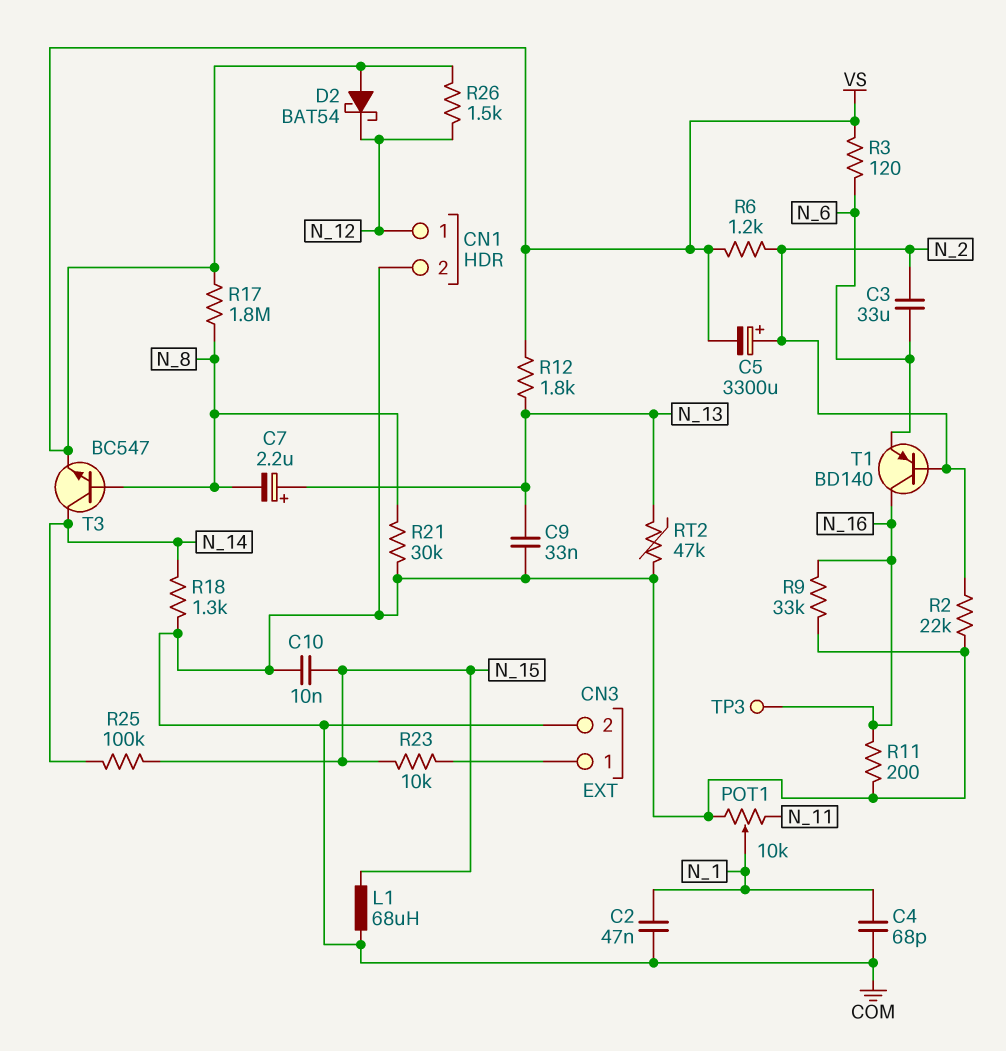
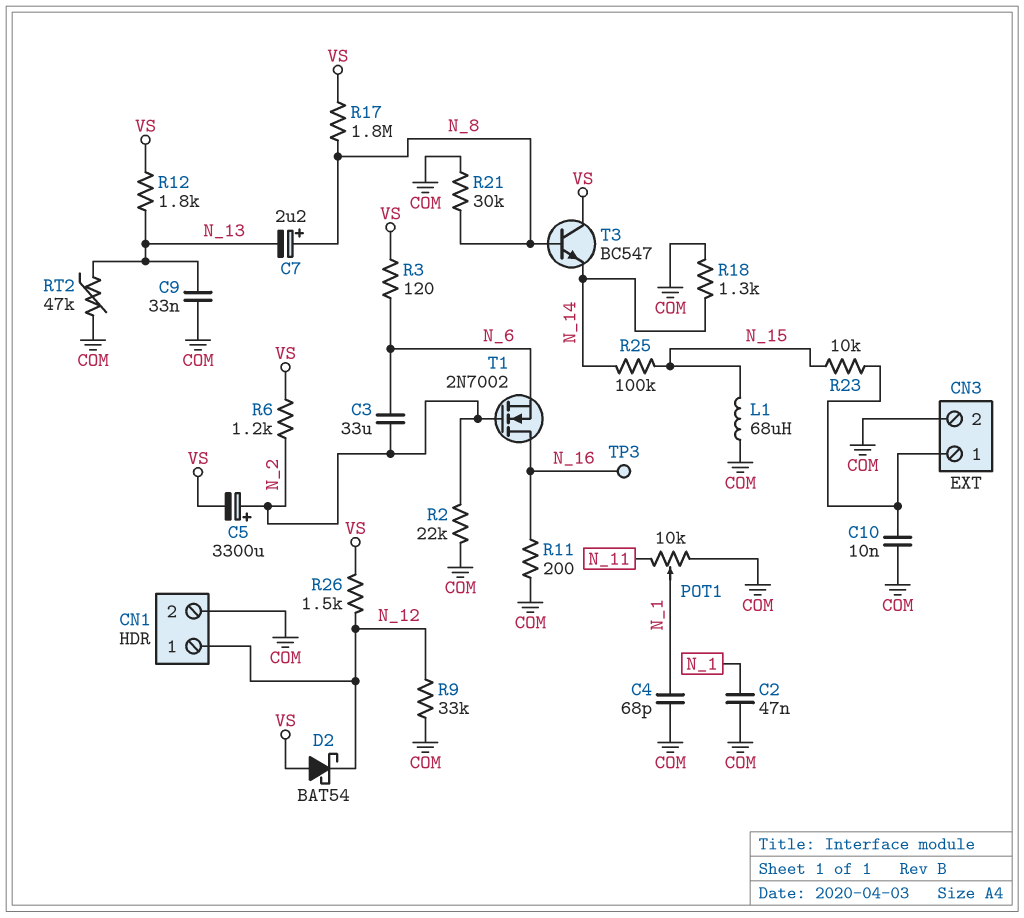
C7: 2.2uF (plus N_13, minus N_8) -> 2.2uF (plus N_8, minus N_13)
C10: 10nF (COM, N_15) -> 10nF (CN3/1, COM)
R9: 33k (COM, N_16) -> 33k (COM, N_12)
T1: PNP BD140 (B N_2, C N_16, E N_6) -> NMOS 2N7002 (G N_2, D N_16, S N_6)
T3: NPN BC547 (B N_8, C N_14, E VS) -> NPN BC547 (B N_8, C VS, E N_14)

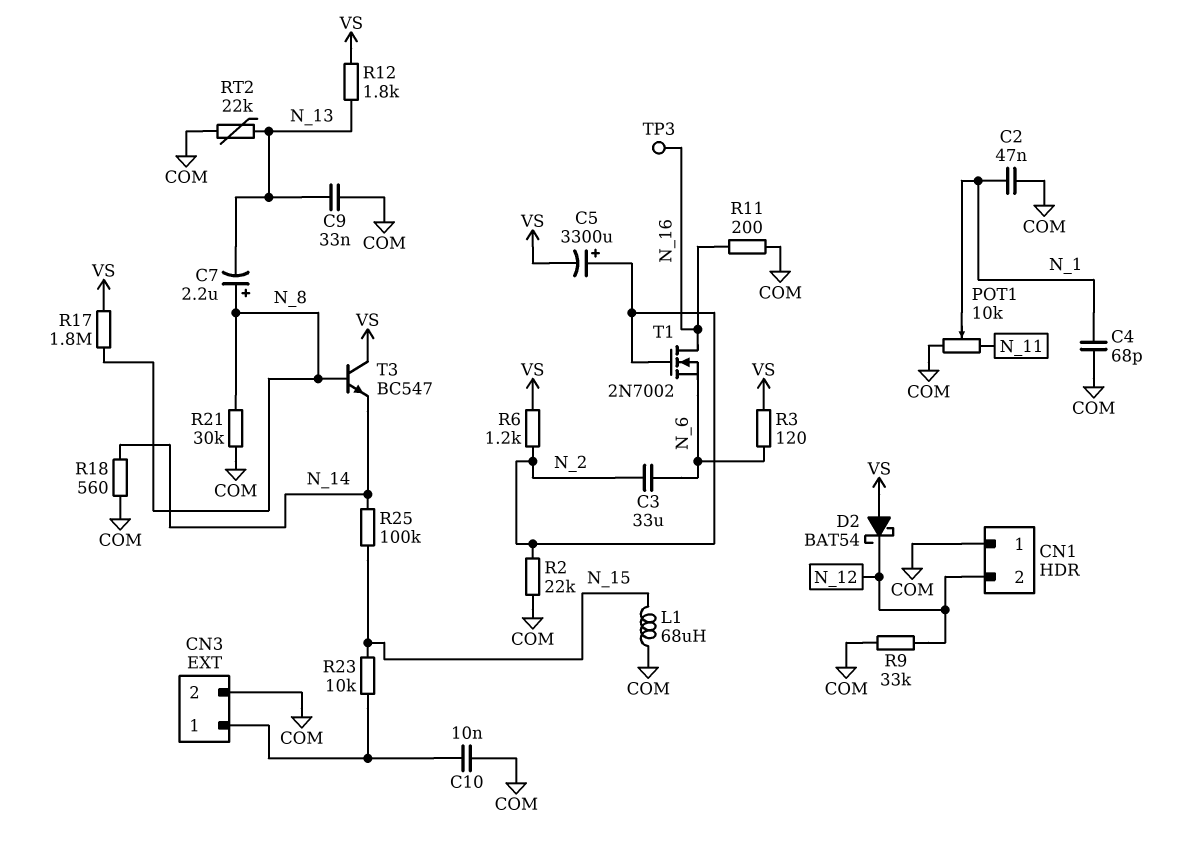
CN1 pin 1: N_12 -> COM
CN1 pin 2: COM -> N_12
R18: 1.3k (COM, N_14) -> 560 (COM, N_14)
R26: 1.5k (N_12, VS) -> none
RT2: 47k (COM, N_13) -> 22k (COM, N_13)

